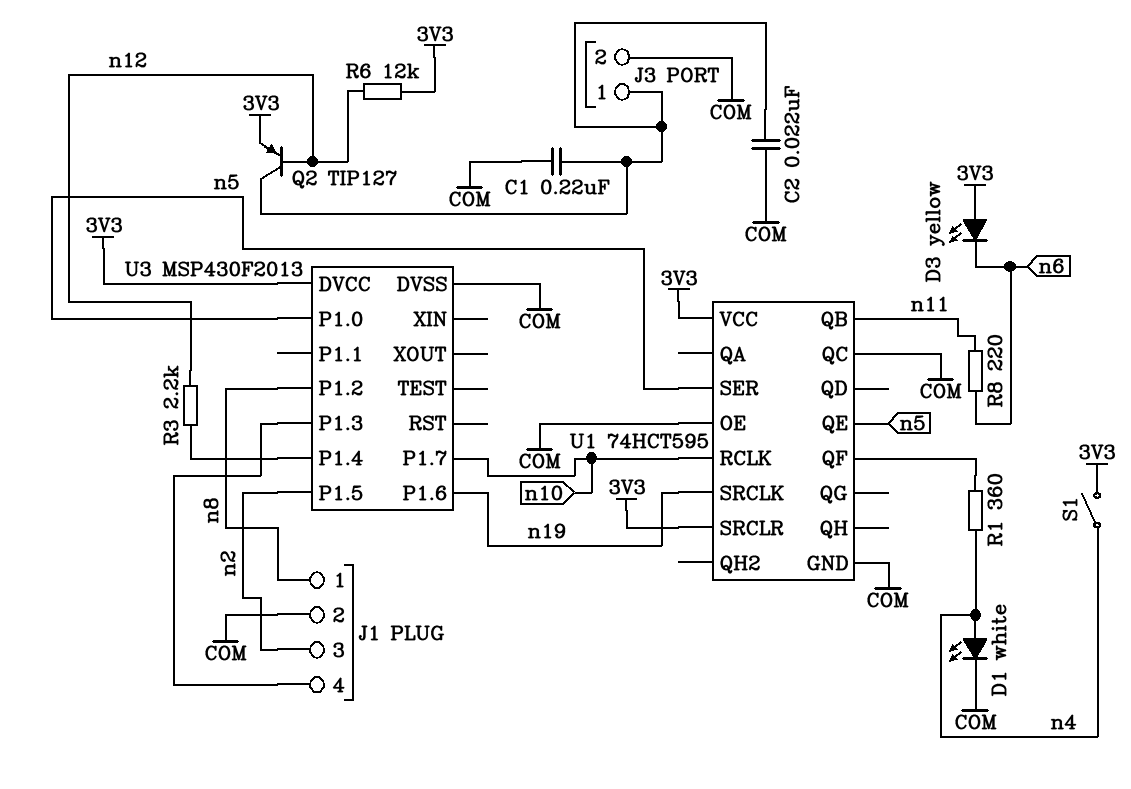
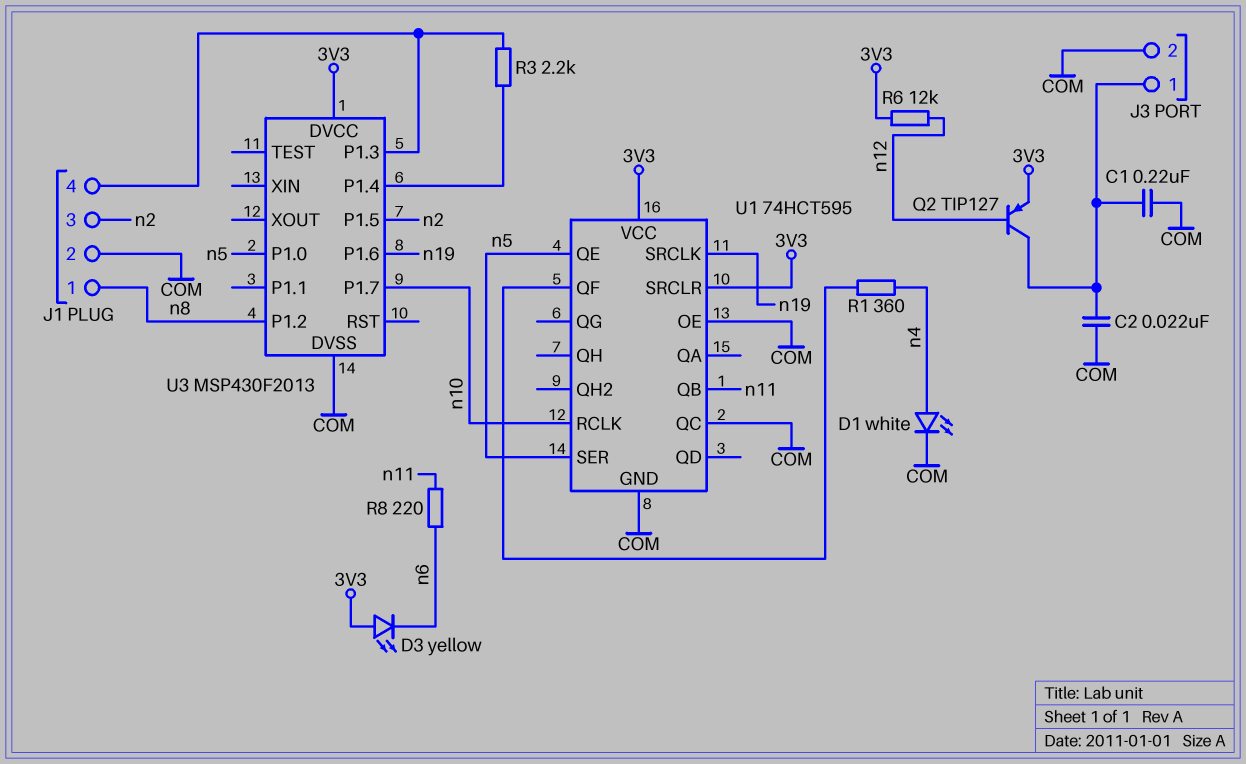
R3: 2.2k (U3/P1.4, n12) -> 2.2k (J1/4, U3/P1.4)
S1: switch (3V3, n4) -> none

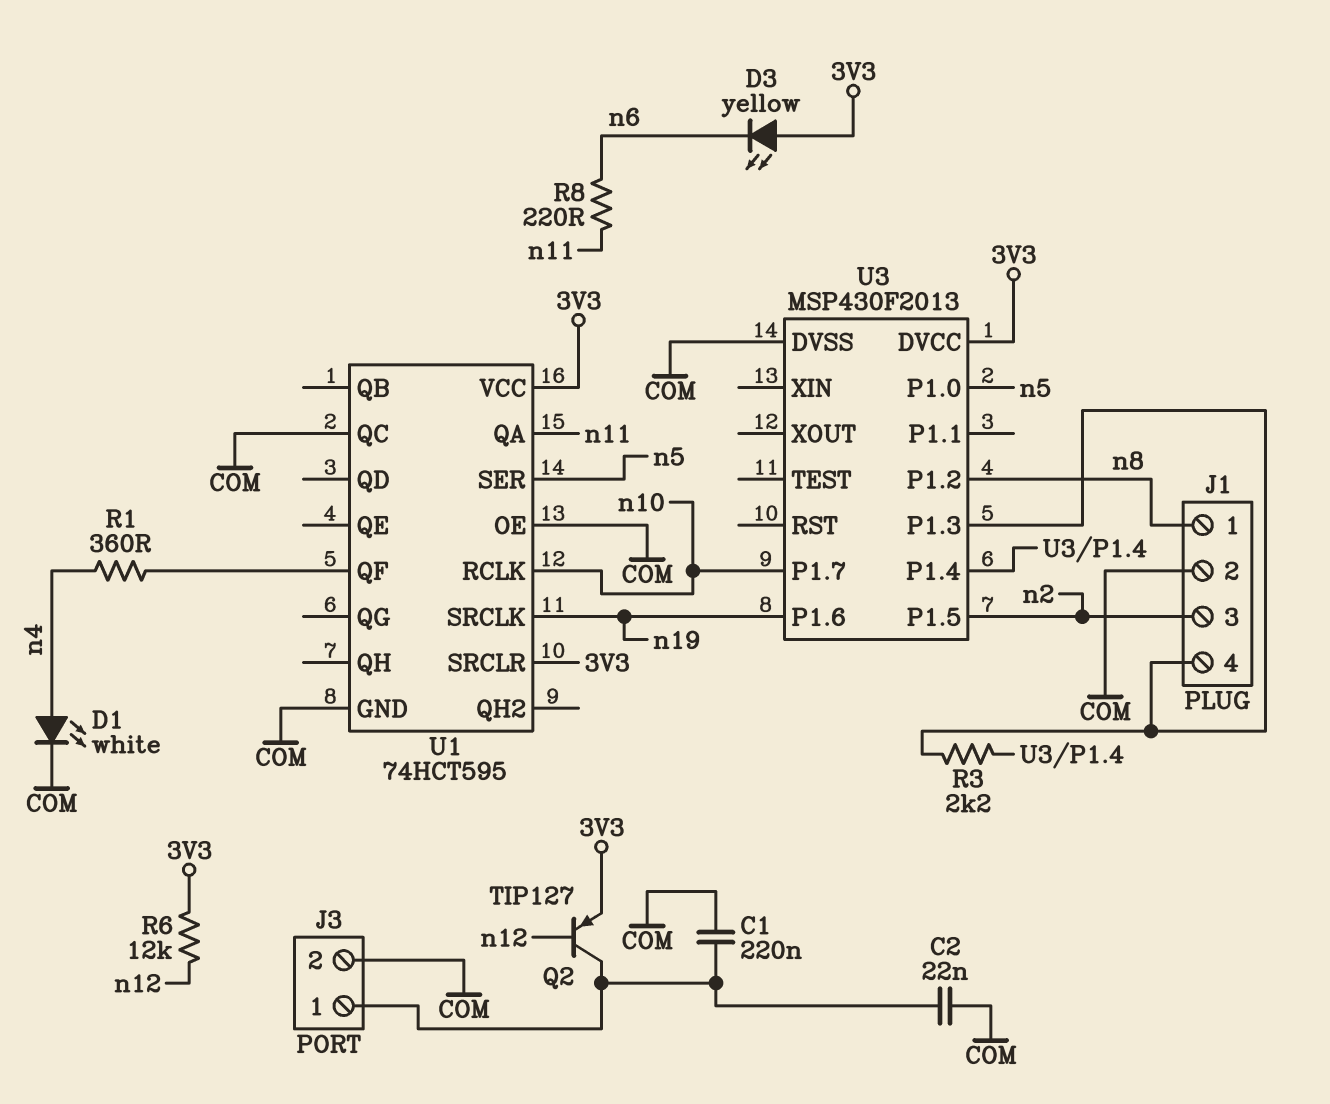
U1 pin QA: none -> n11
U1 pin QB: n11 -> none
U1 pin QE: n5 -> none

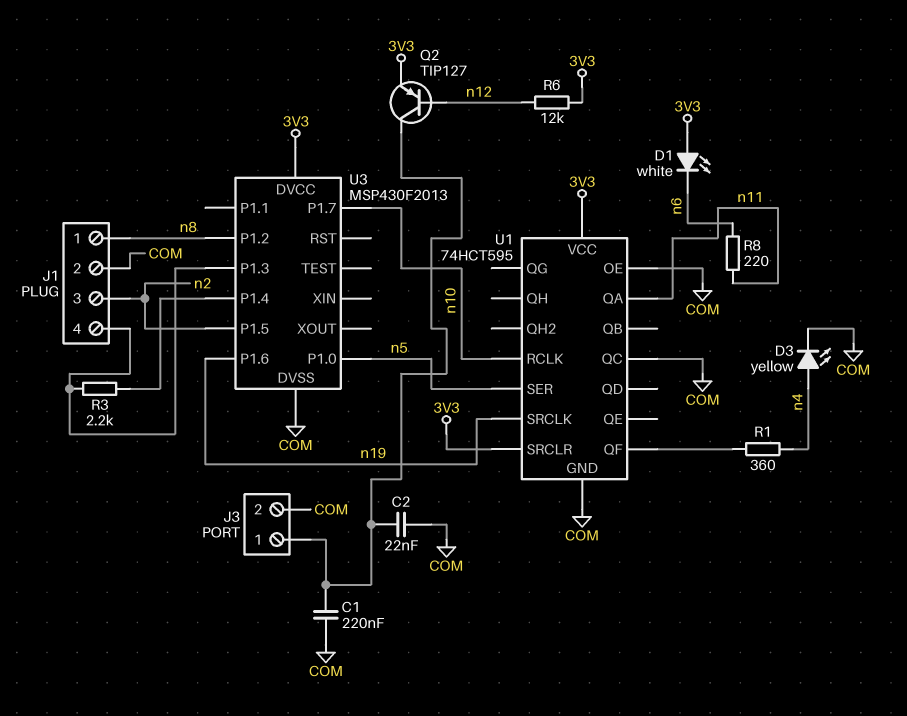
D1: LED white (A n4, K COM) -> LED white (A 3V3, K n6)
D3: LED yellow (A 3V3, K n6) -> LED yellow (A n4, K COM)

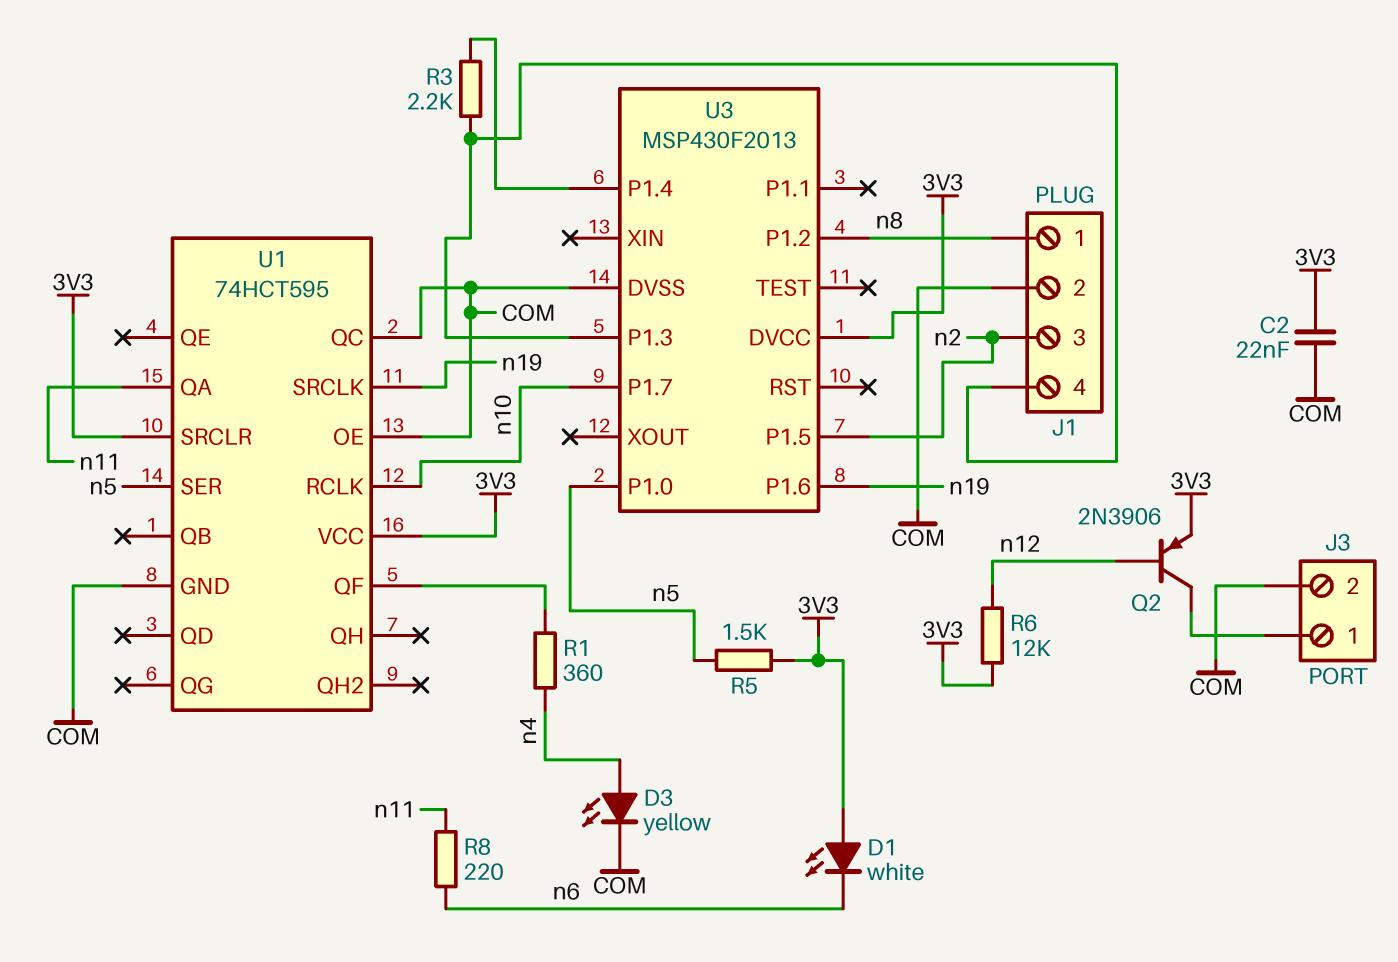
C1: 220nF (COM, J3/1) -> none
C2: 22nF (COM, J3/1) -> 22nF (3V3, COM)
Q2: PNP TIP127 (B n12, C J3/1, E 3V3) -> PNP 2N3906 (B n12, C J3/1, E 3V3)
R5: none -> 1.5k (3V3, n5)

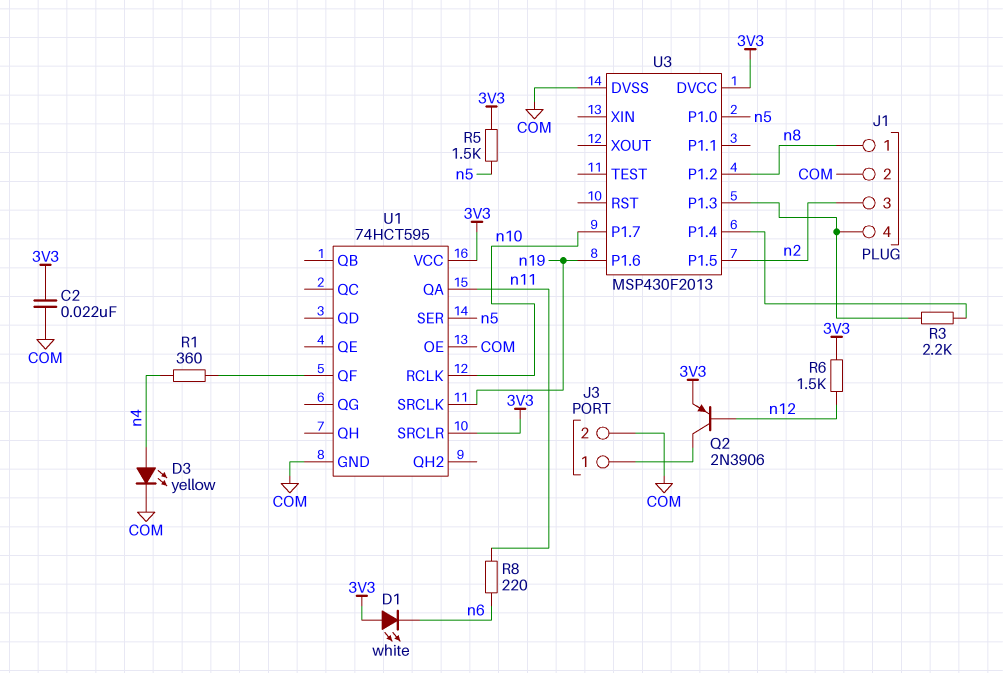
R6: 12k (3V3, n12) -> 1.5k (3V3, n12)
U1 pin QC: COM -> none

